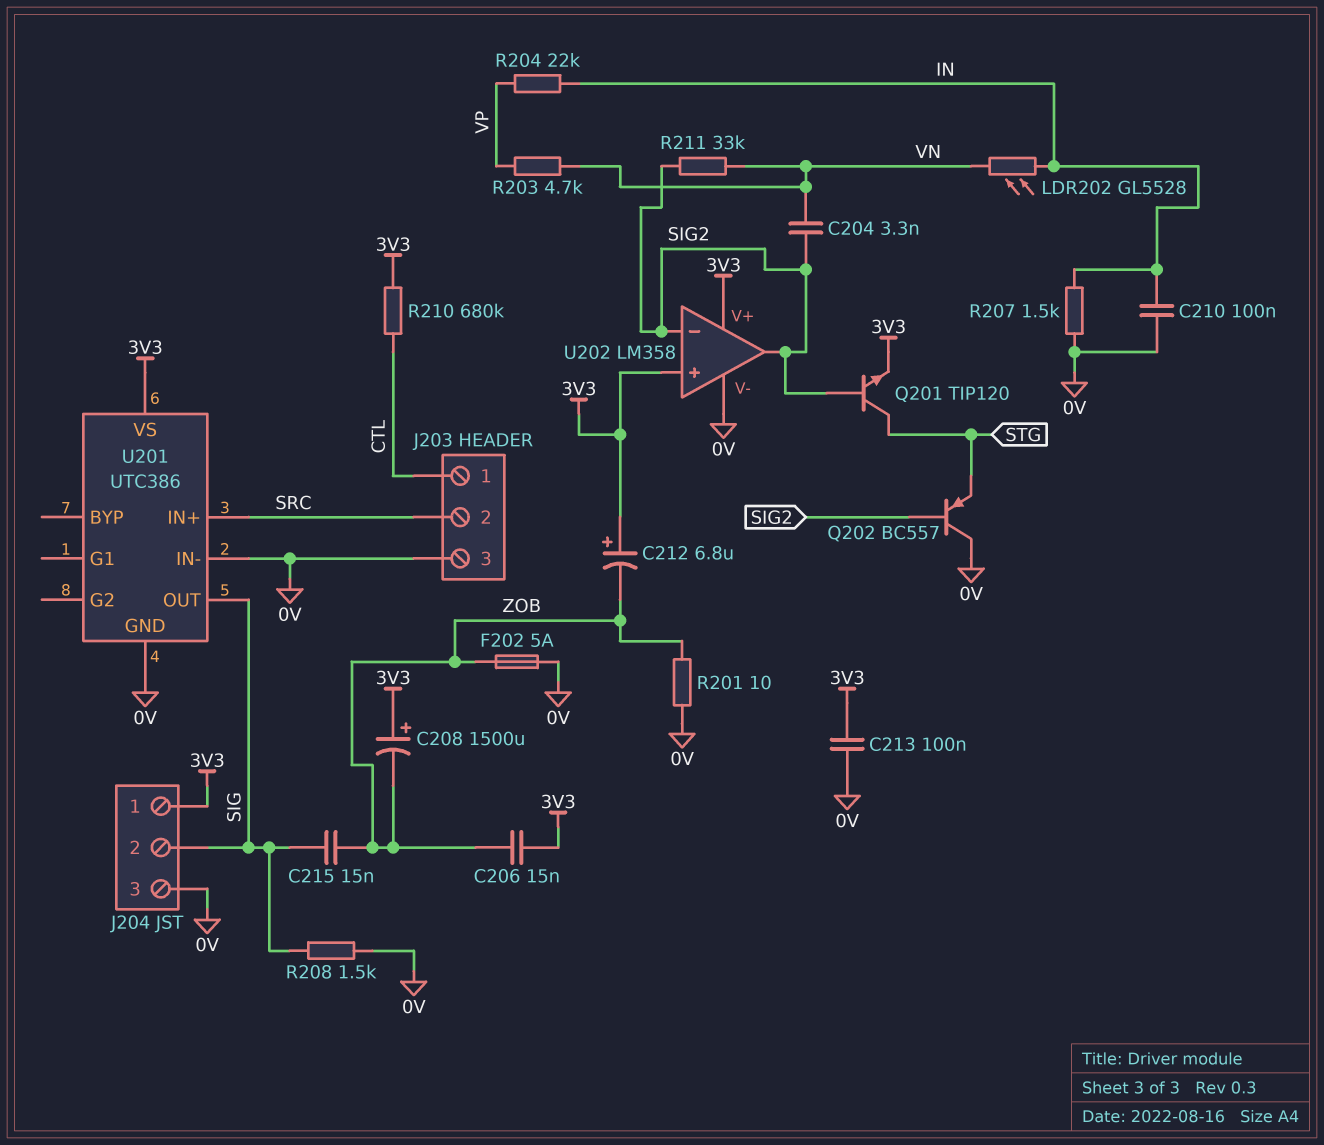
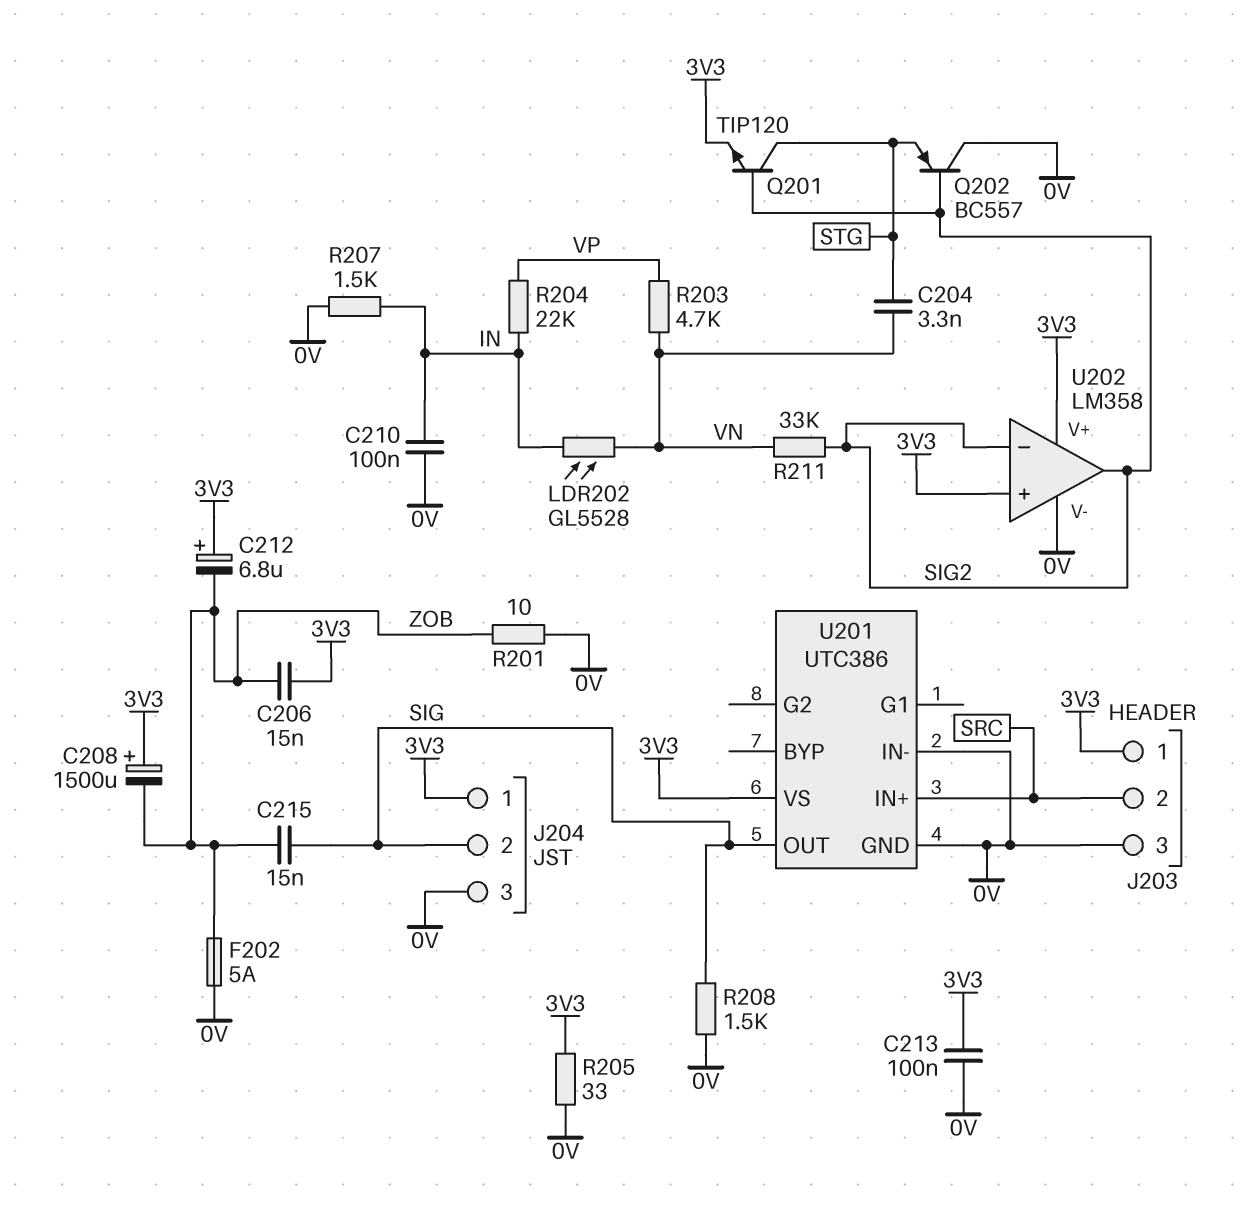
C204: 3.3nF (SIG2, VN) -> 3.3nF (STG, VN)
J203 pin 1: CTL -> 3V3
R205: none -> 33 (0V, 3V3)
R210: 680k (3V3, CTL) -> none

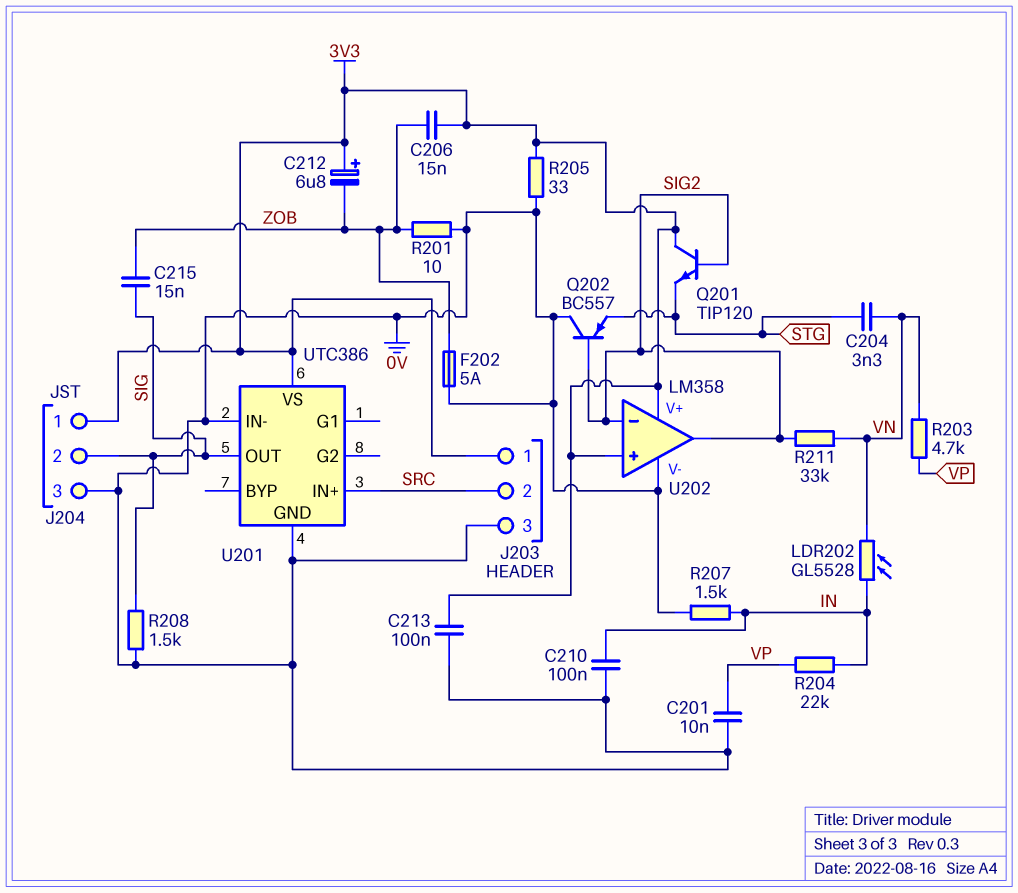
C201: none -> 10nF (0V, VP)
C208: 1500uF (plus 3V3, minus ZOB) -> none
Q201: NPN TIP120 (B SIG2, C STG, E 3V3) -> NPN TIP120 (B SIG2, C 3V3, E STG)

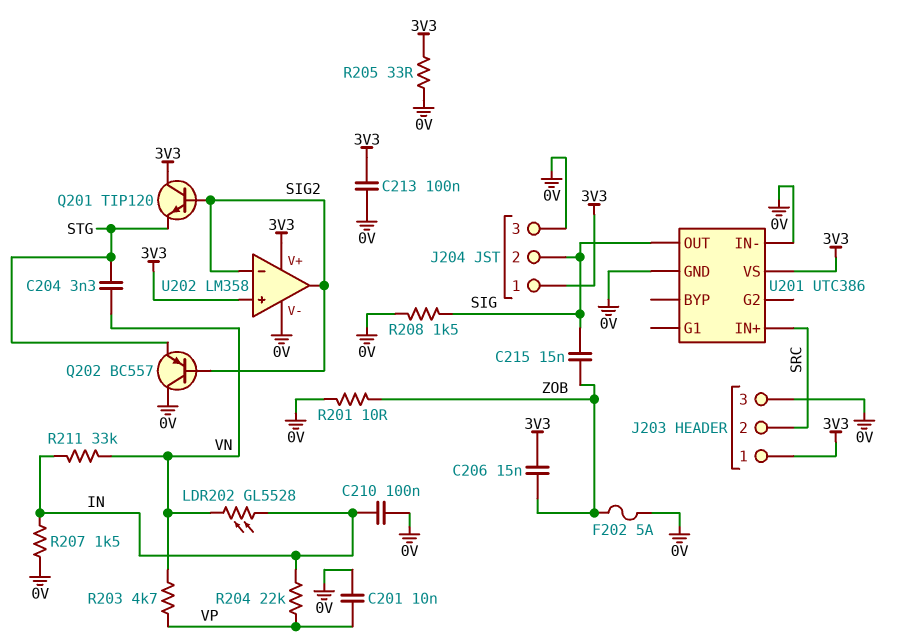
C212: 6.8uF (plus 3V3, minus ZOB) -> none
R211: 33k (SIG2, VN) -> 33k (IN, VN)

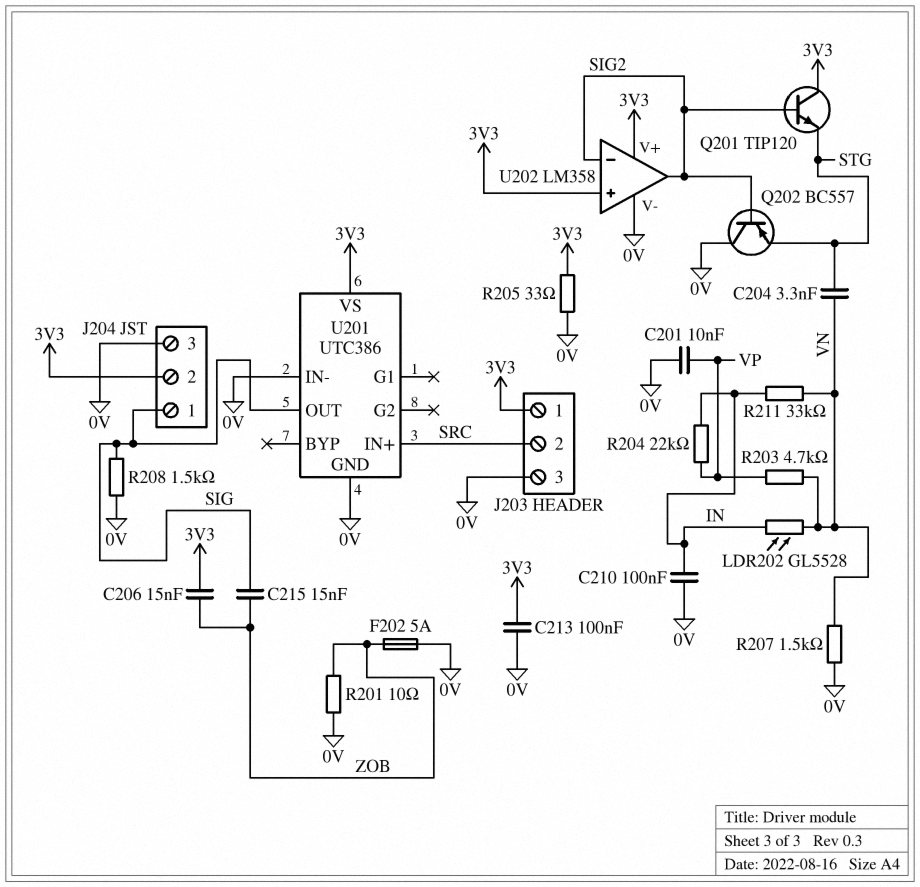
J204 pin 1: 3V3 -> SIG
J204 pin 2: SIG -> 3V3
R207: 1.5k (0V, IN) -> 1.5k (0V, VN)

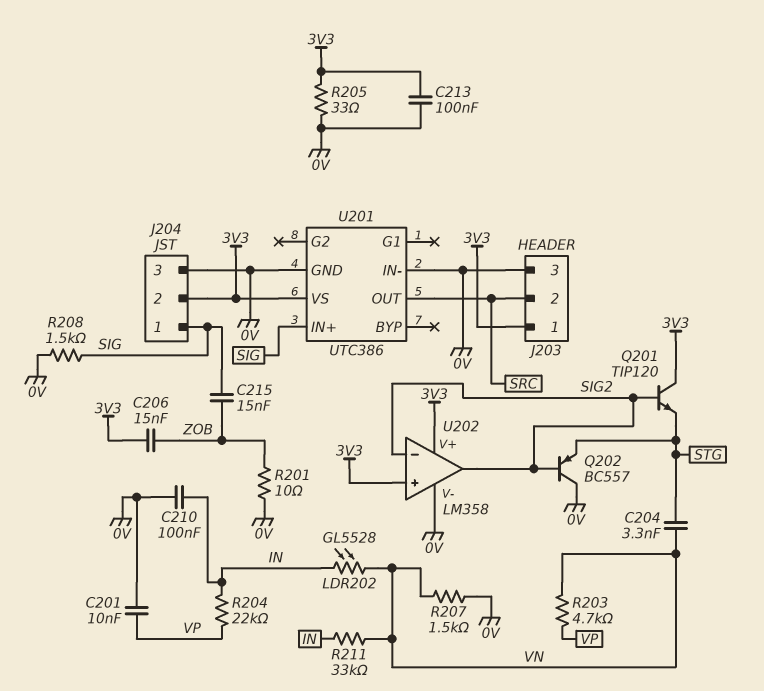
F202: 5A (0V, ZOB) -> none
U201 pin IN+: SRC -> SIG
U201 pin OUT: SIG -> SRC

